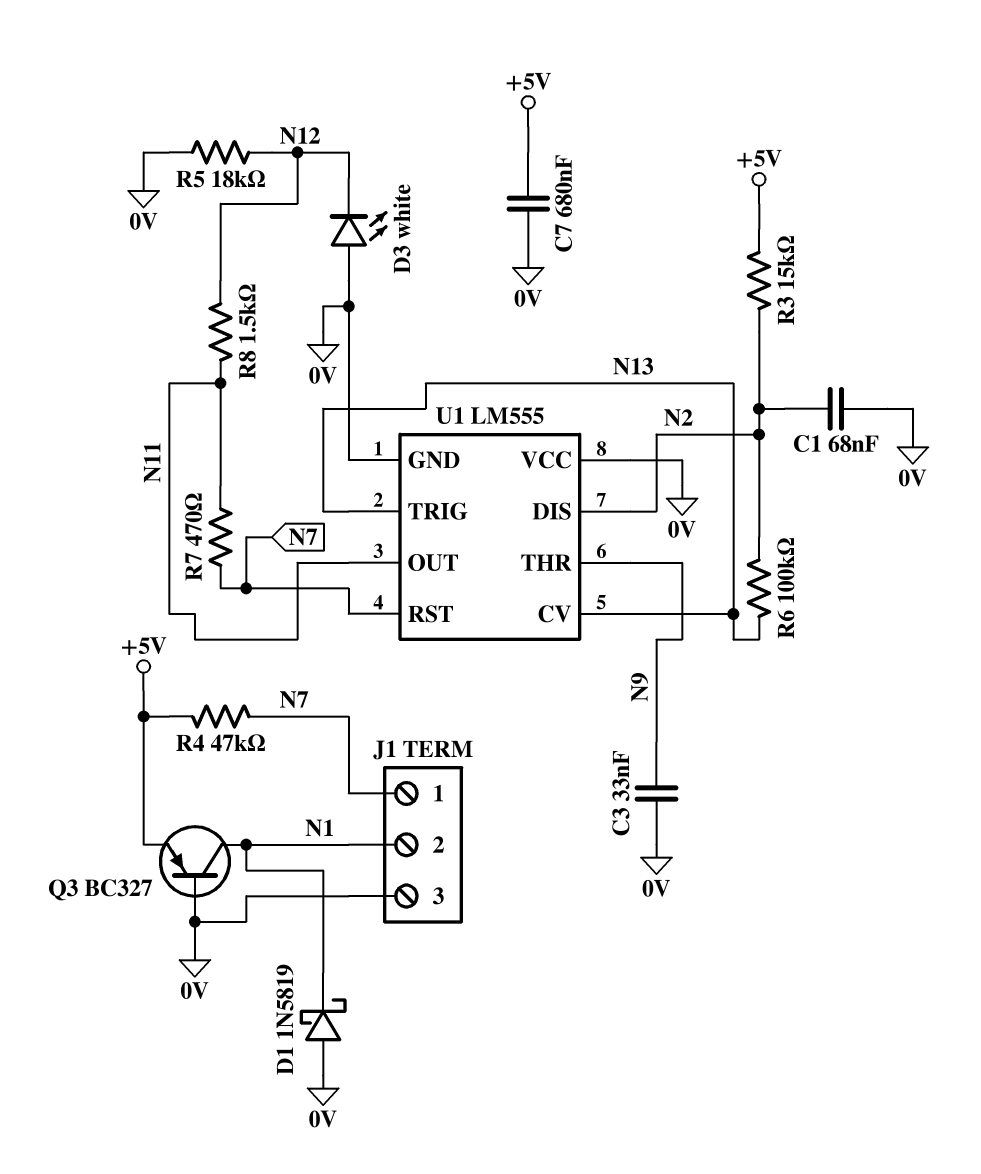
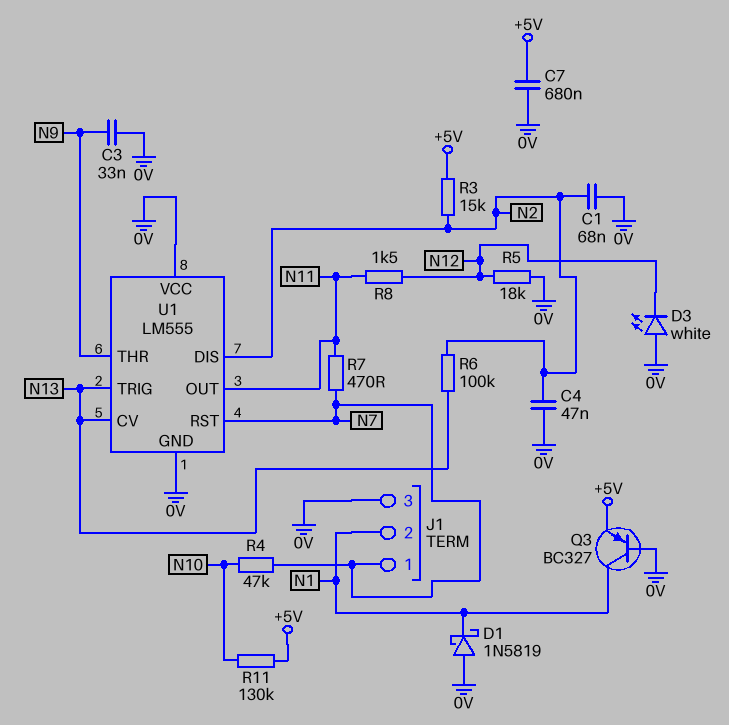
C4: none -> 47nF (0V, N2)
R4: 47k (+5V, N7) -> 47k (N7, N10)
R11: none -> 130k (+5V, N10)

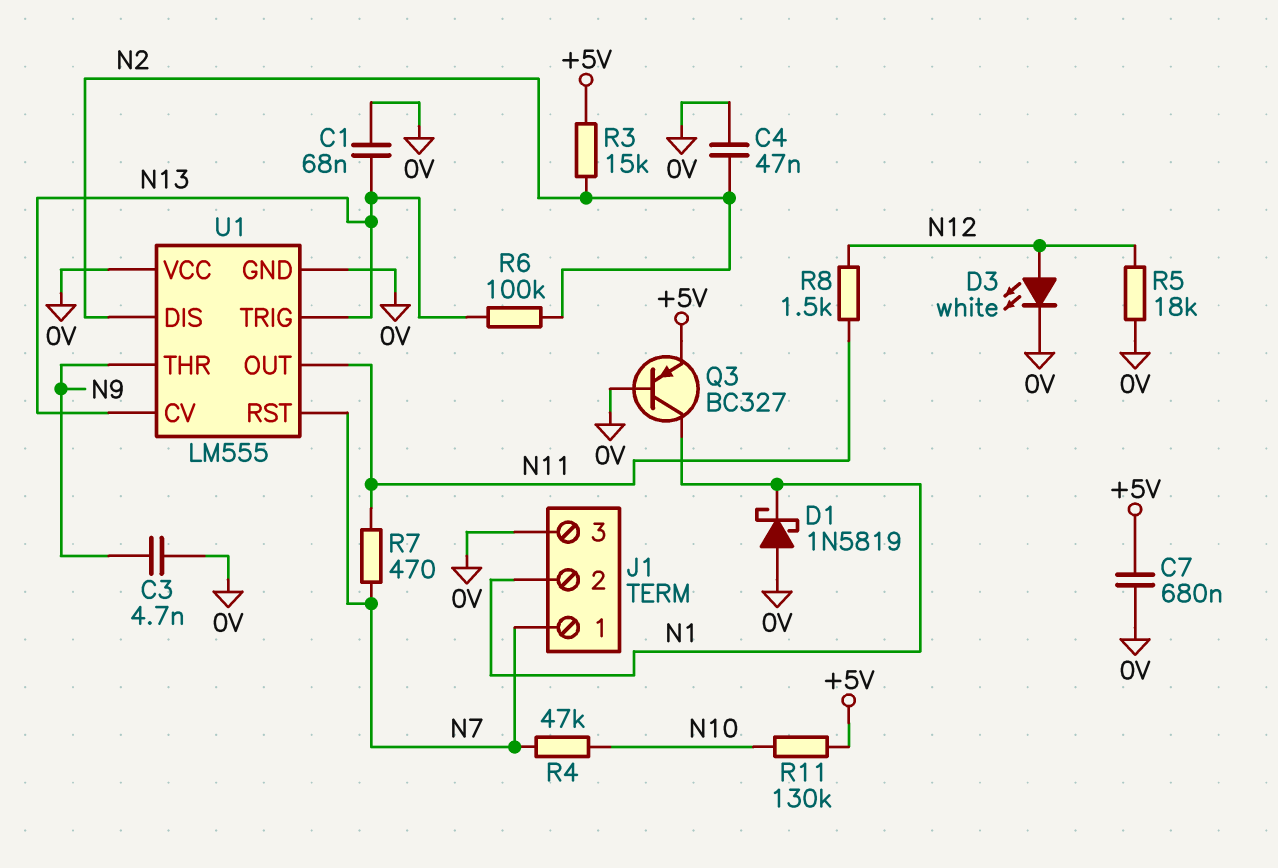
C1: 68nF (0V, N2) -> 68nF (0V, N13)
C3: 33nF (0V, N9) -> 4.7nF (0V, N9)
D3: LED white (A 0V, K N12) -> LED white (A N12, K 0V)

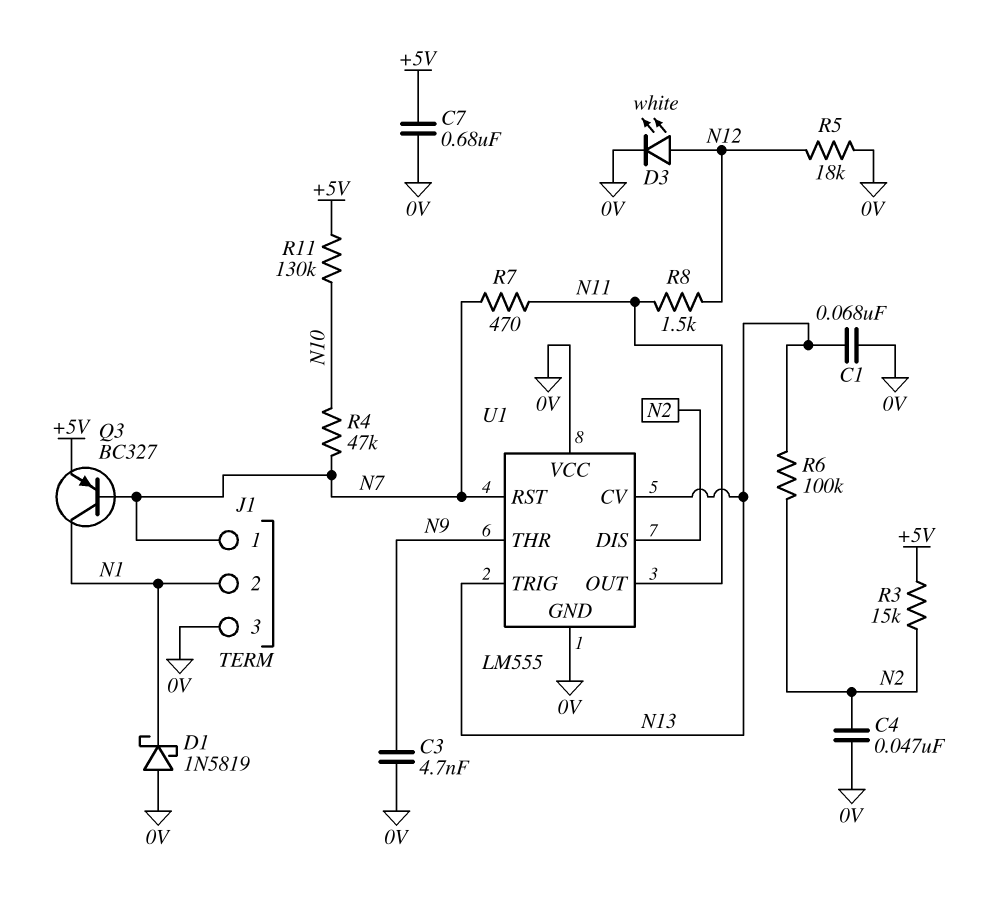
Q3: PNP BC327 (B 0V, C N1, E +5V) -> PNP BC327 (B N7, C N1, E +5V)

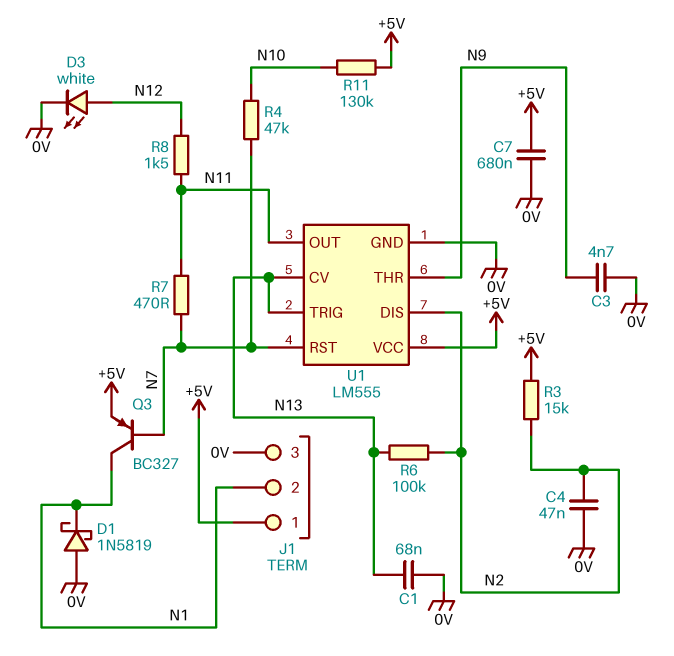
J1 pin 1: N7 -> +5V
R5: 18k (0V, N12) -> none
U1 pin VCC: 0V -> +5V

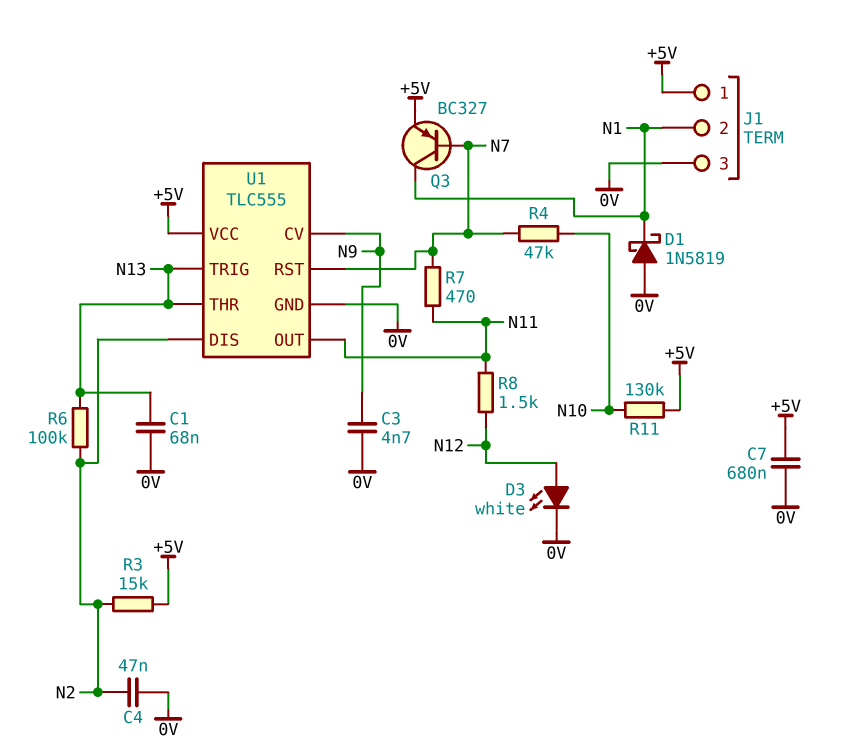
U1: LM555 -> TLC555
U1 pin CV: N13 -> N9
U1 pin THR: N9 -> N13

